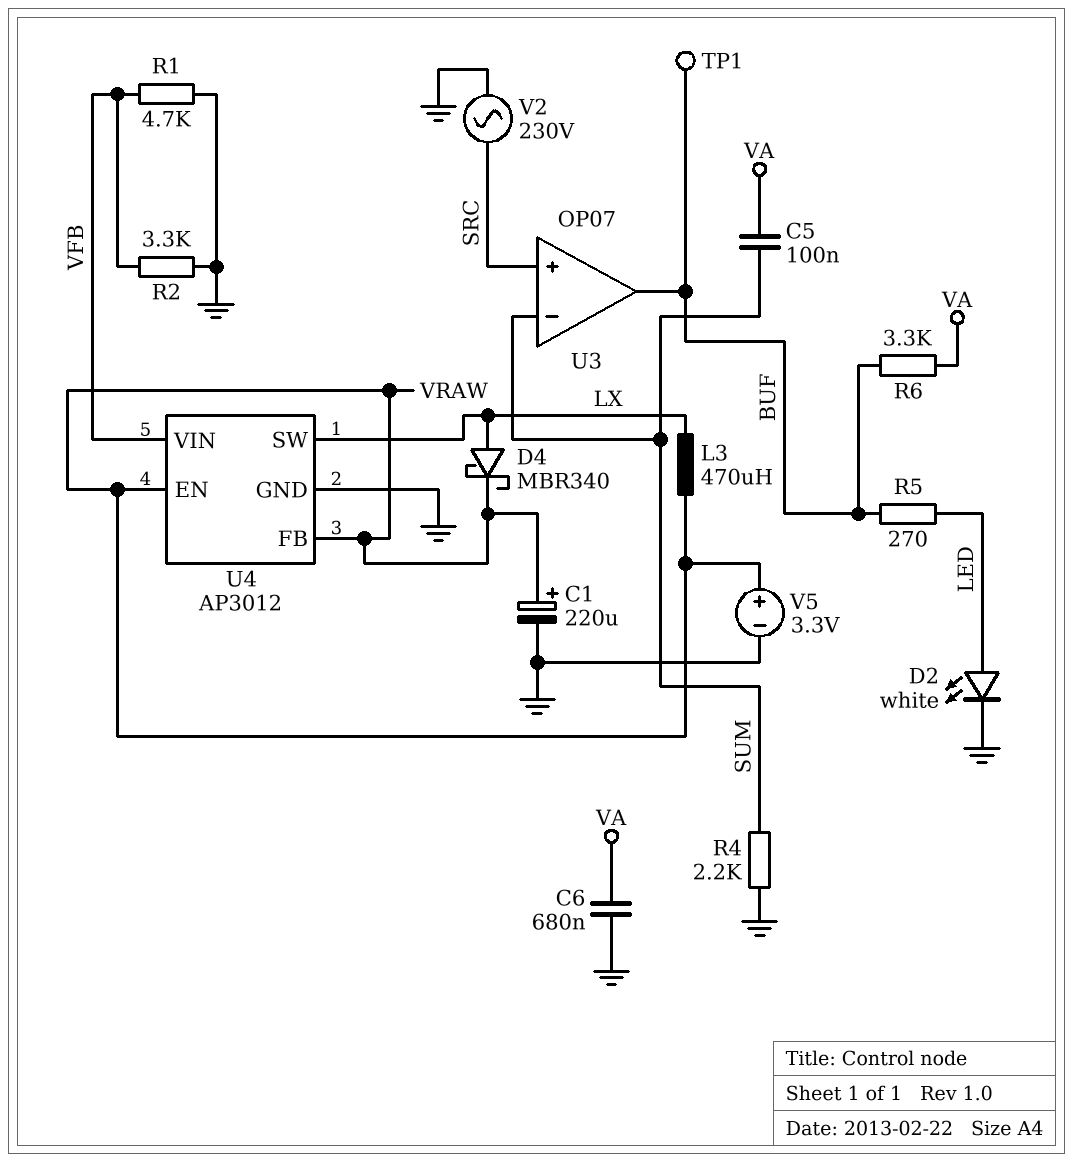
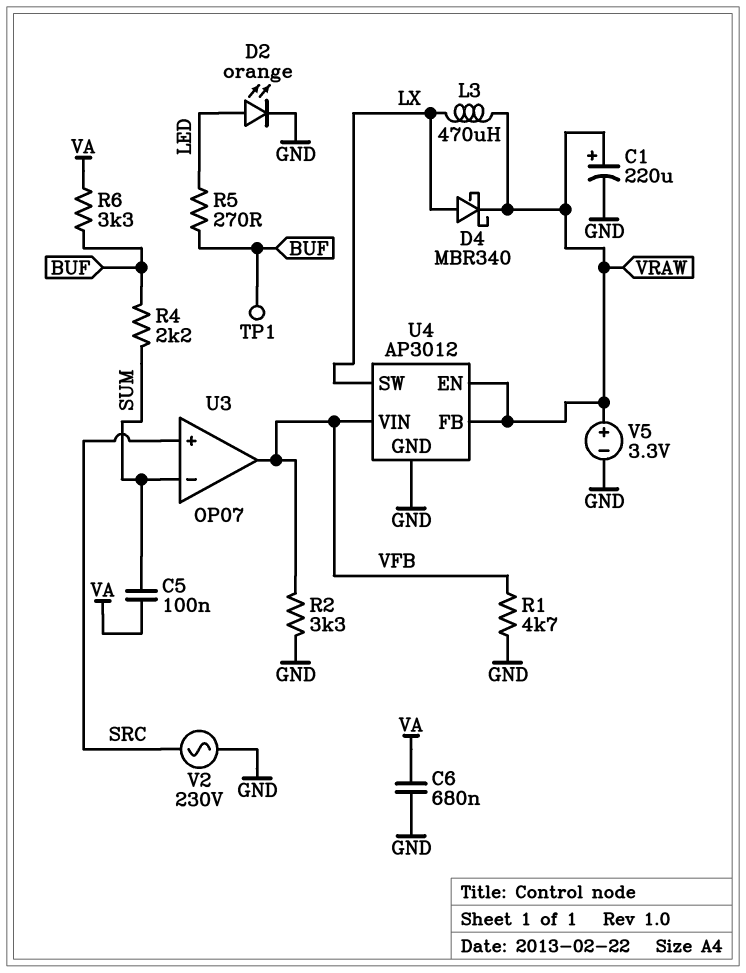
D2: LED white (A LED, K GND) -> LED orange (A LED, K GND)
R4: 2.2k (GND, SUM) -> 2.2k (BUF, SUM)
U3 pin out: BUF -> VFB

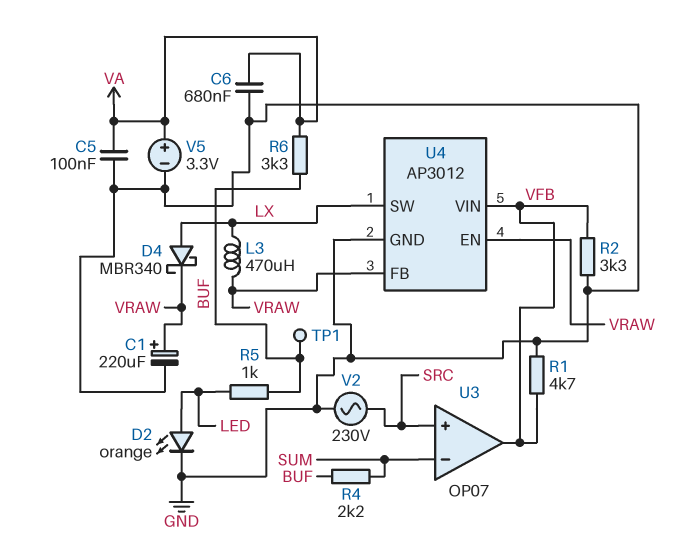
C5: 100nF (SUM, VA) -> 100nF (GND, VA)
R5: 270 (BUF, LED) -> 1k (BUF, LED)
V5: 3.3V (plus VRAW, minus GND) -> 3.3V (plus VA, minus GND)

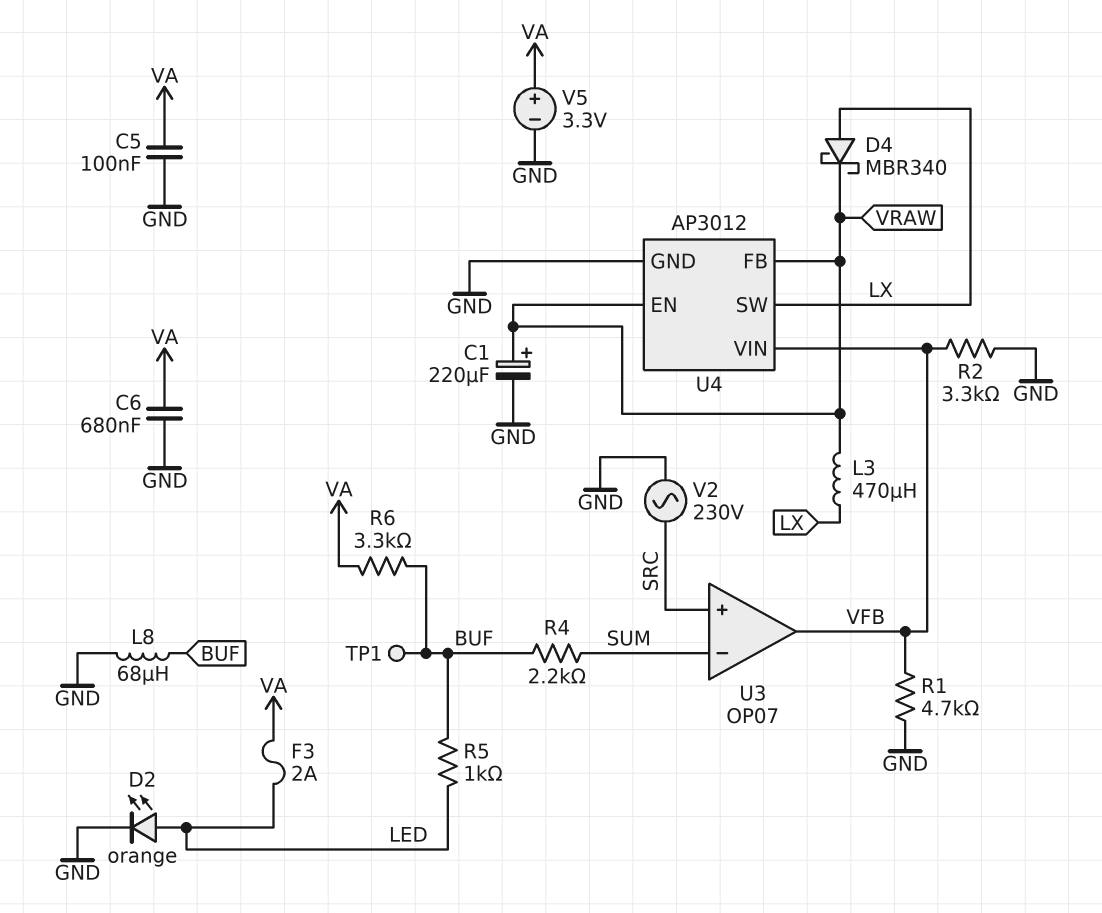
F3: none -> 2A (LED, VA)
L8: none -> 68uH (BUF, GND)

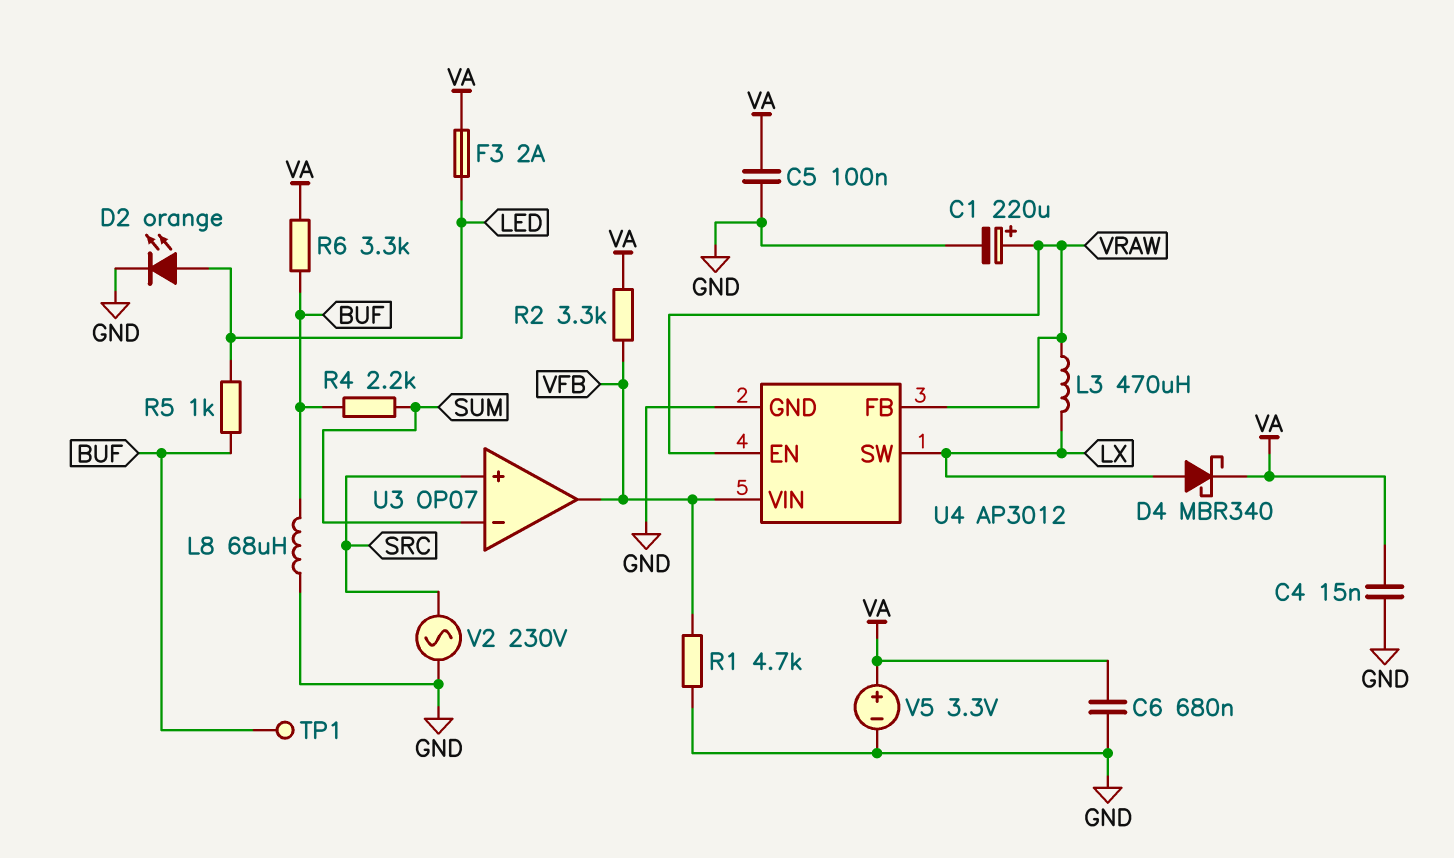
C4: none -> 15nF (GND, VA)
D4: schottky MBR340 (A LX, K VRAW) -> schottky MBR340 (A LX, K VA)
R2: 3.3k (GND, VFB) -> 3.3k (VA, VFB)

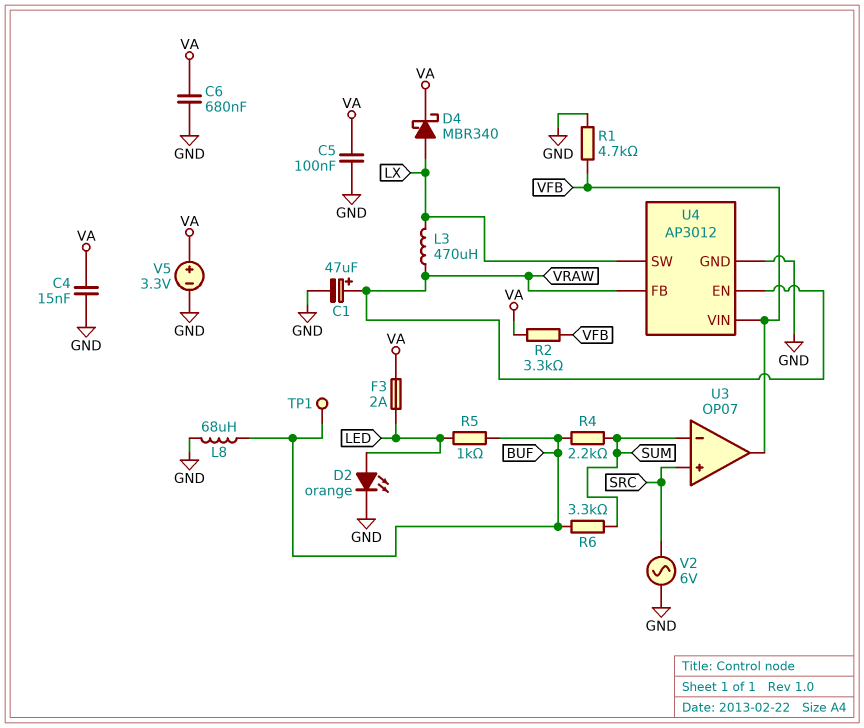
C1: 220uF (plus VRAW, minus GND) -> 47uF (plus VRAW, minus GND)
R6: 3.3k (BUF, VA) -> 3.3k (BUF, SUM)
V2: AC 230V (GND, SRC) -> AC 6V (GND, SRC)

